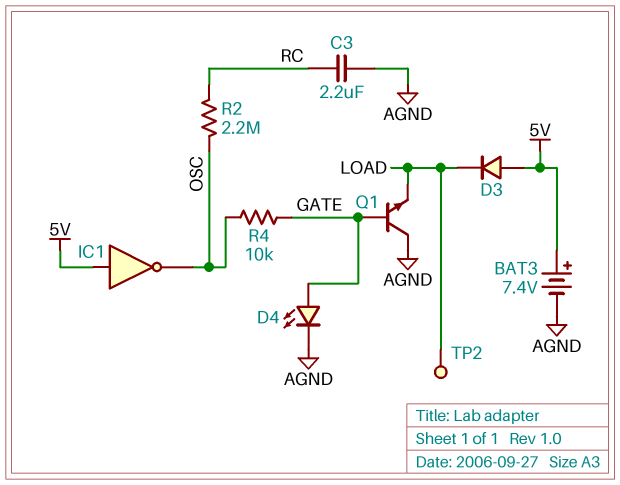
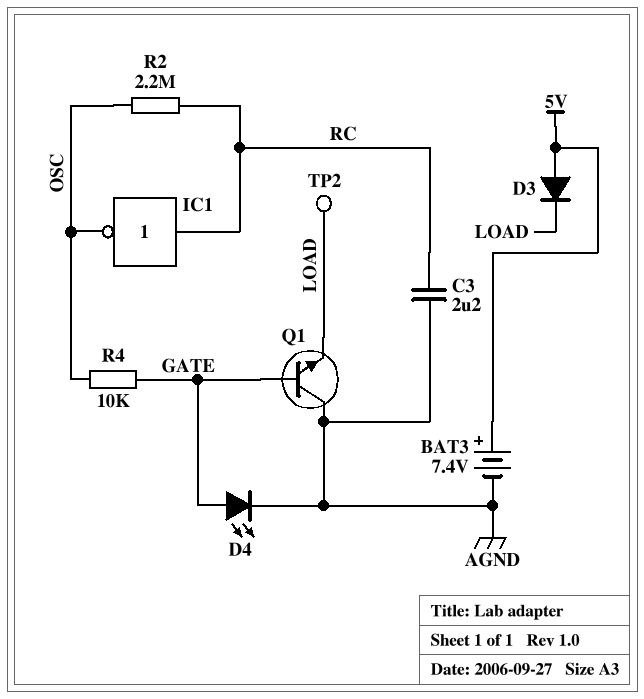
IC1: NOT (in 5V, out OSC) -> NOT (in RC, out OSC)

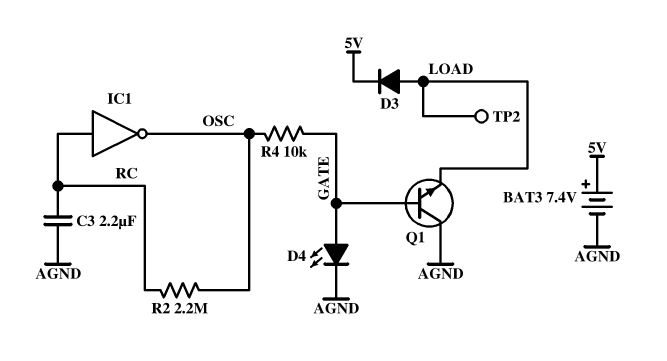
D3: diode (A 5V, K LOAD) -> diode (A LOAD, K 5V)

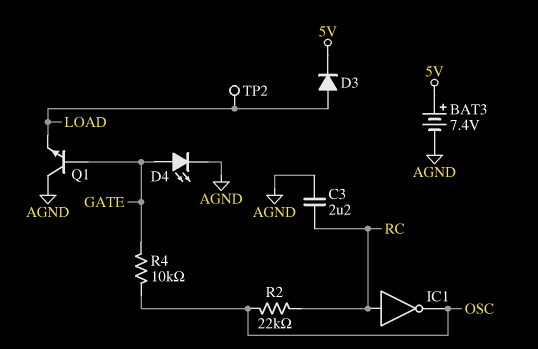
R2: 2.2M (OSC, RC) -> 22k (OSC, RC)

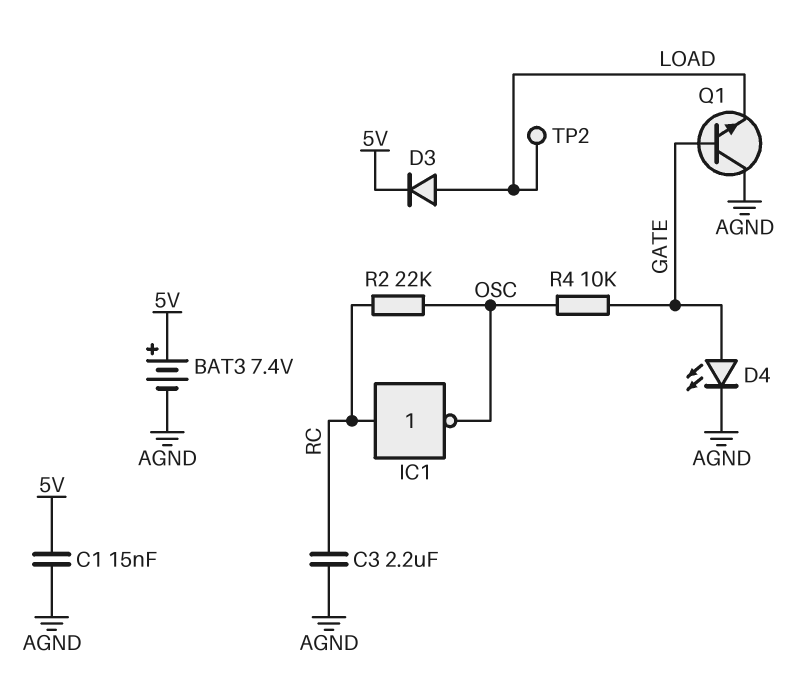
C1: none -> 15nF (5V, AGND)

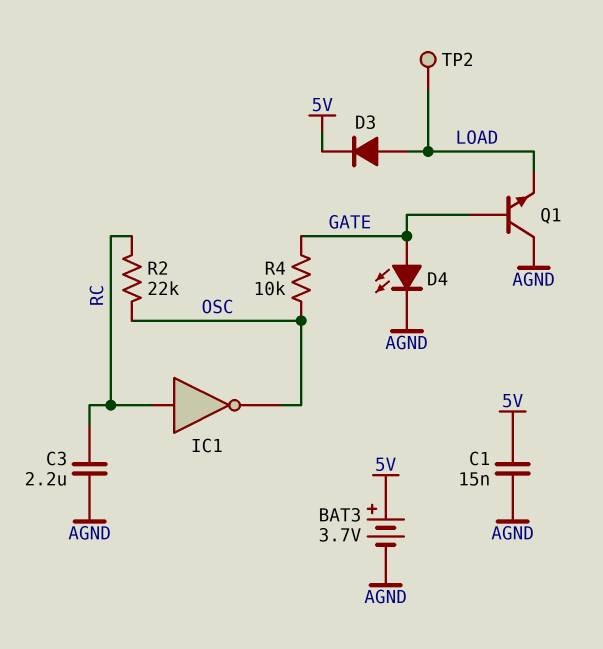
BAT3: 7.4V (plus 5V, minus AGND) -> 3.7V (plus 5V, minus AGND)

